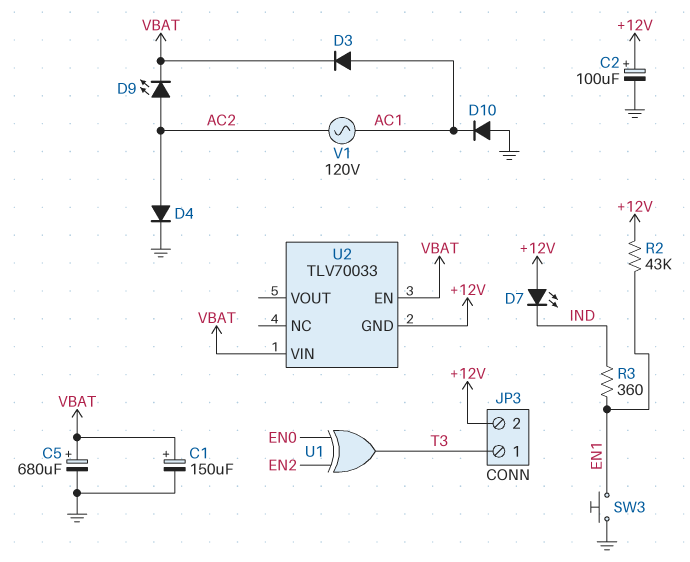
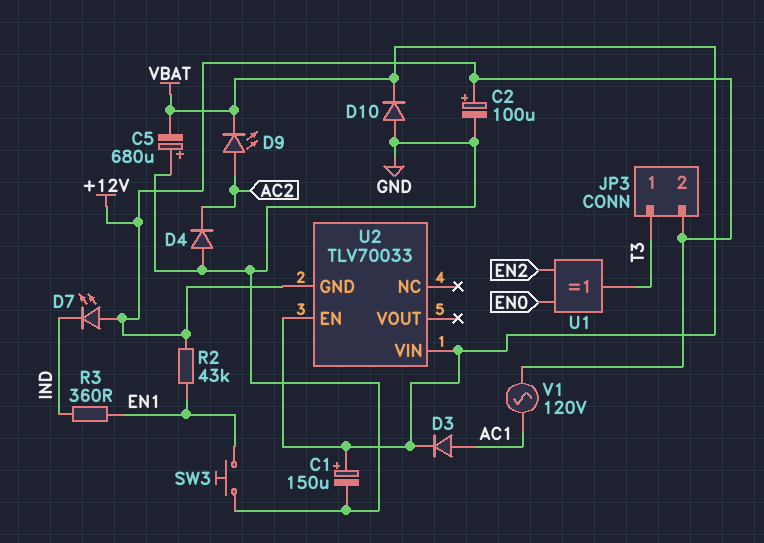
C5: 680uF (plus VBAT, minus GND) -> 680uF (plus GND, minus VBAT)
D4: diode (A AC2, K GND) -> diode (A GND, K AC2)
D10: diode (A GND, K AC1) -> diode (A GND, K VBAT)
V1: AC 120V (AC1, AC2) -> AC 120V (+12V, AC1)

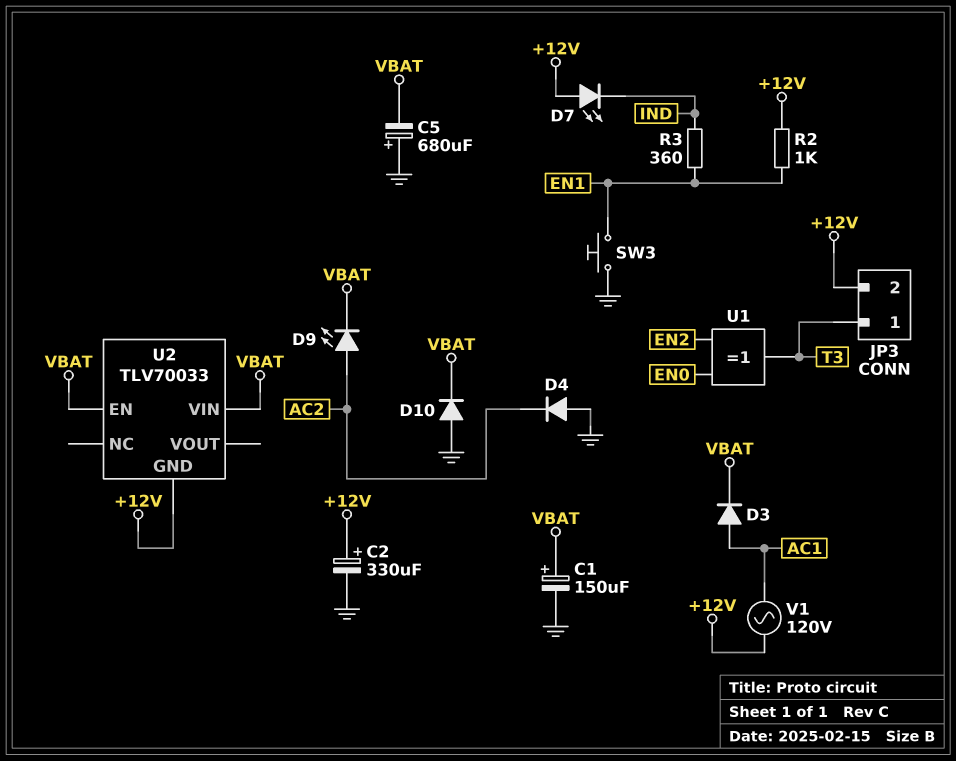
C2: 100uF (plus +12V, minus GND) -> 330uF (plus +12V, minus GND)
R2: 43k (+12V, EN1) -> 1k (+12V, EN1)

